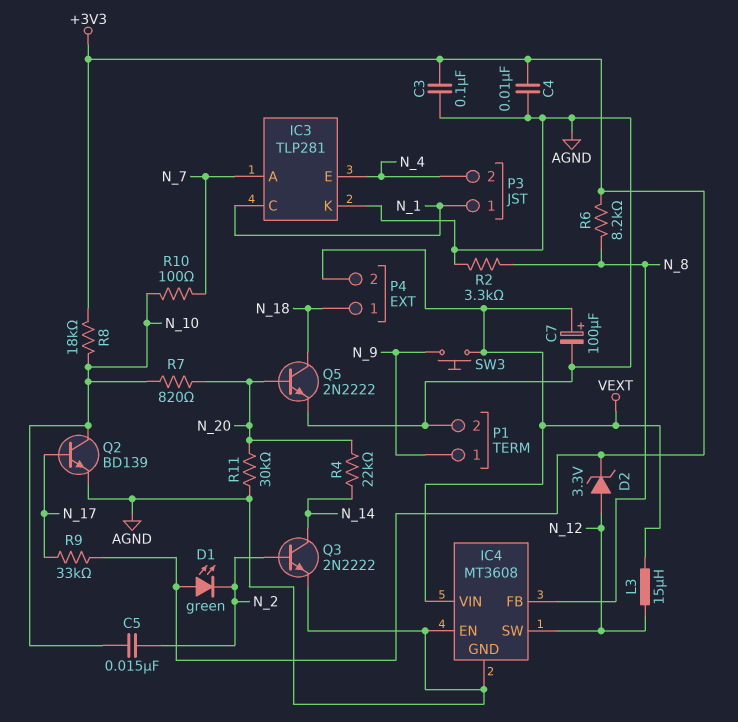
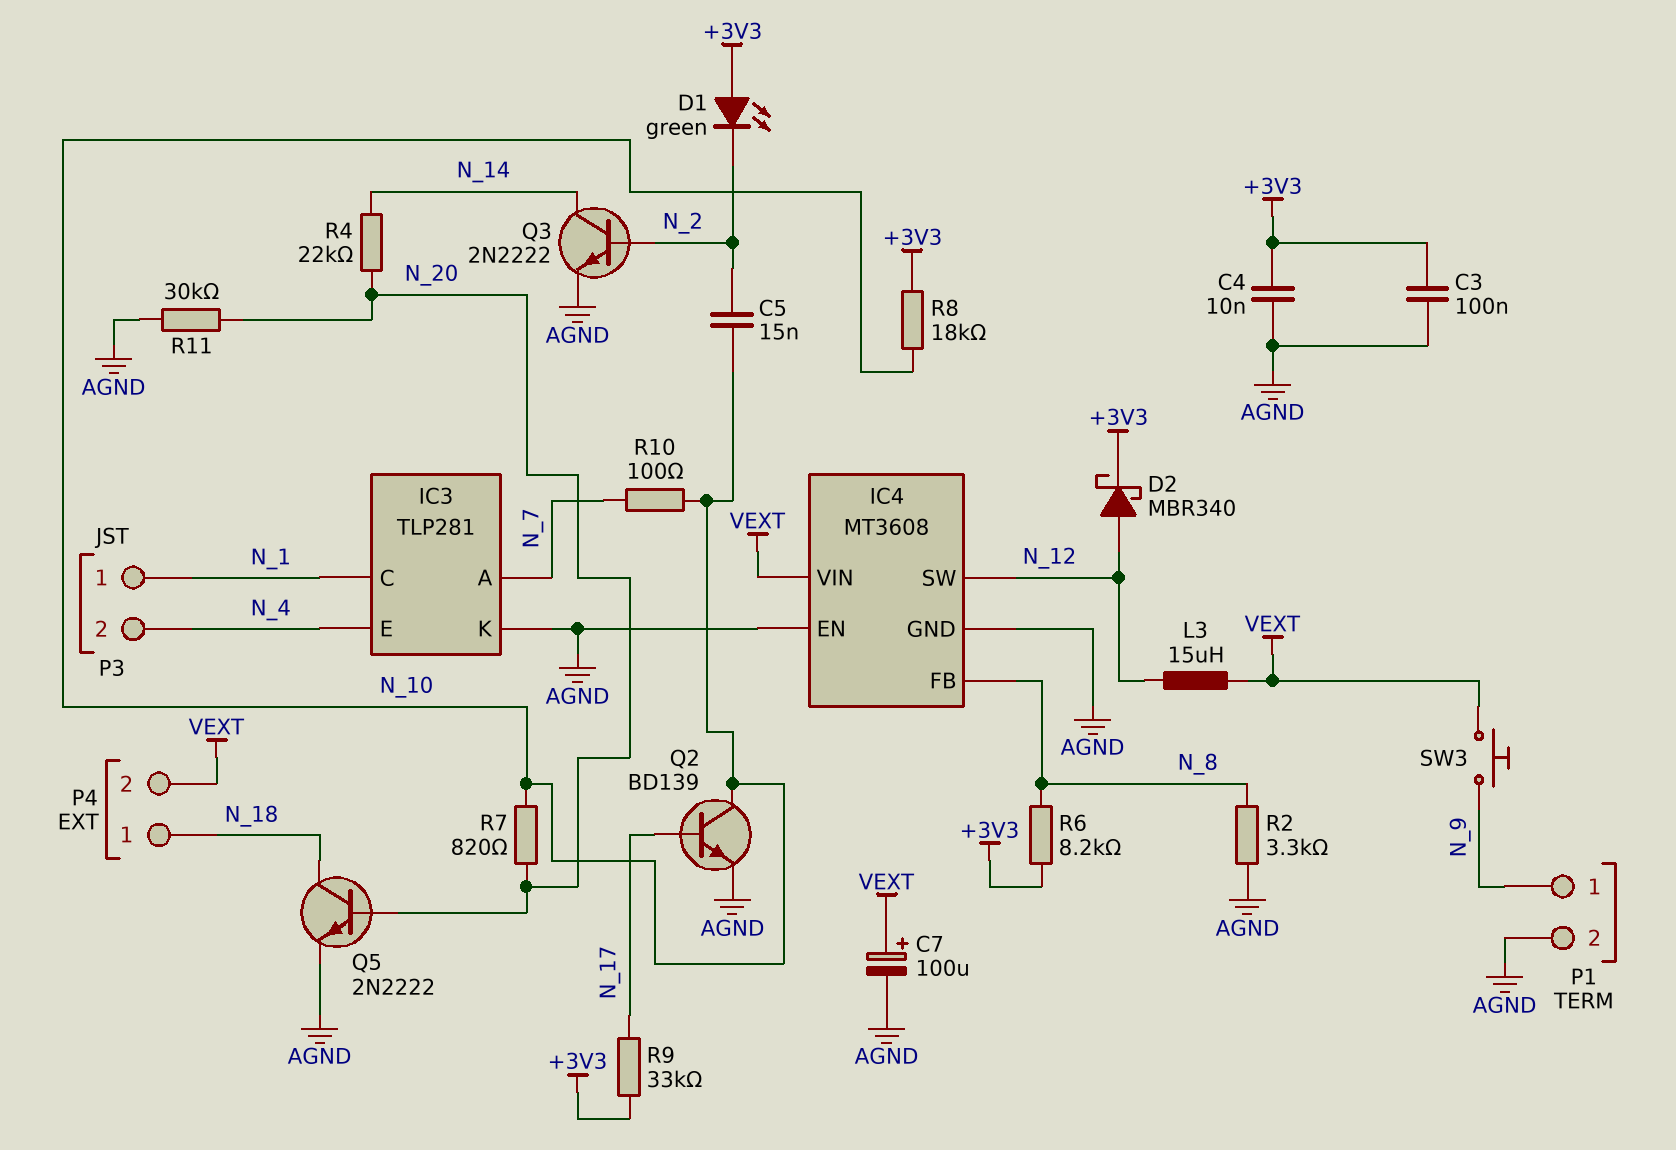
D2: zener 3.3V (A N_12, K +3V3) -> schottky MBR340 (A N_12, K +3V3)

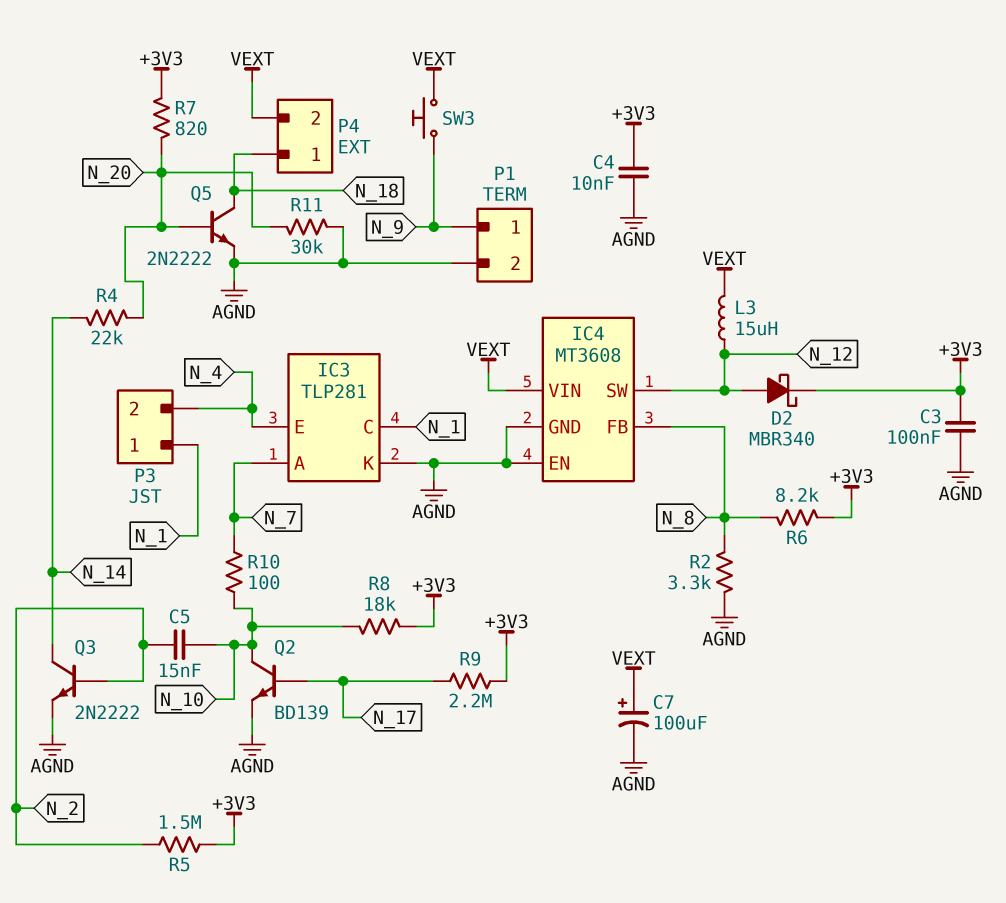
D1: LED green (A +3V3, K N_2) -> none
R5: none -> 1.5M (+3V3, N_2)
R7: 820 (N_10, N_20) -> 820 (+3V3, N_20)
R9: 33k (+3V3, N_17) -> 2.2M (+3V3, N_17)

